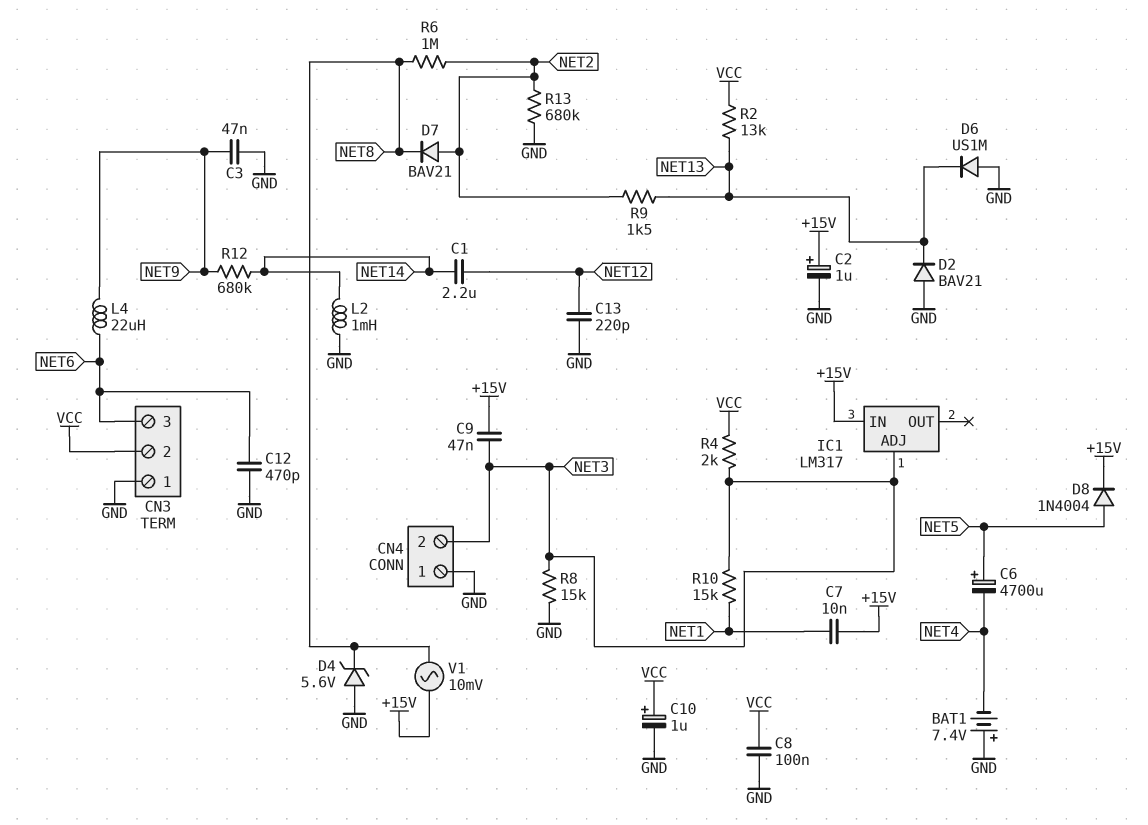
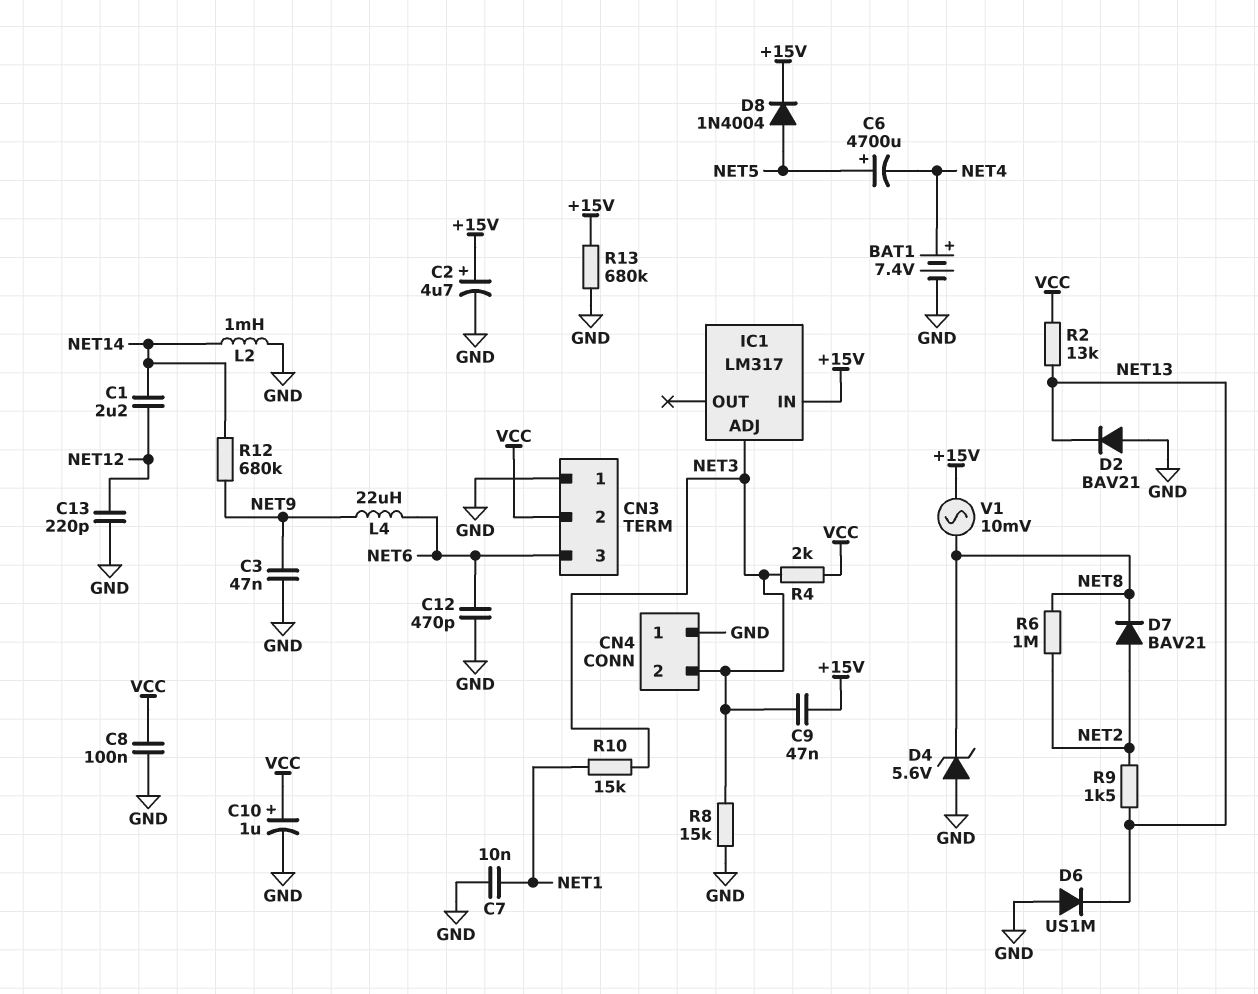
BAT1: 7.4V (plus GND, minus NET4) -> 7.4V (plus NET4, minus GND)
C2: 1uF (plus +15V, minus GND) -> 4.7uF (plus +15V, minus GND)
C7: 10nF (+15V, NET1) -> 10nF (GND, NET1)
R13: 680k (GND, NET2) -> 680k (+15V, GND)

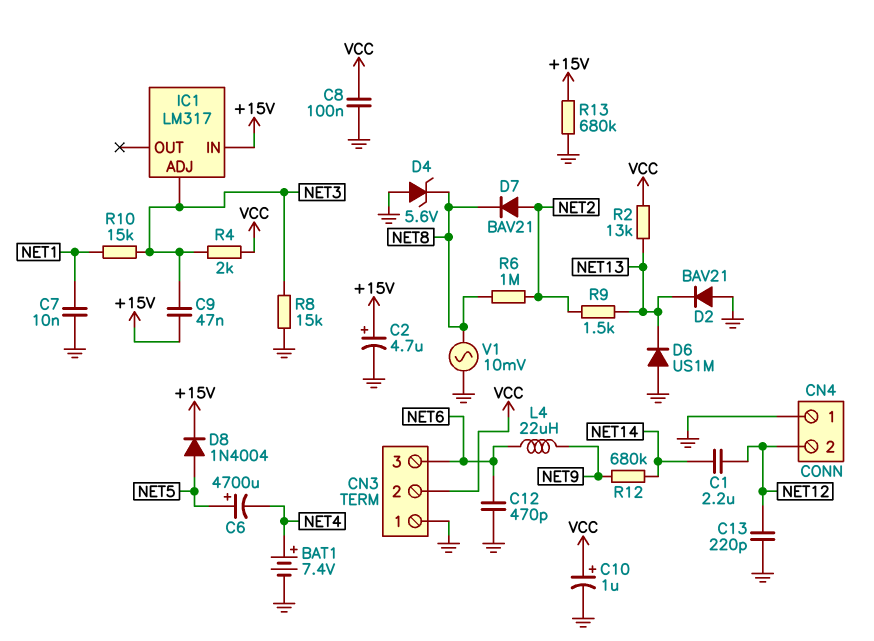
C3: 47nF (GND, NET9) -> none
CN4 pin 2: NET3 -> NET12
L2: 1mH (GND, NET14) -> none
V1: AC 10mV (+15V, NET8) -> AC 10mV (GND, NET8)

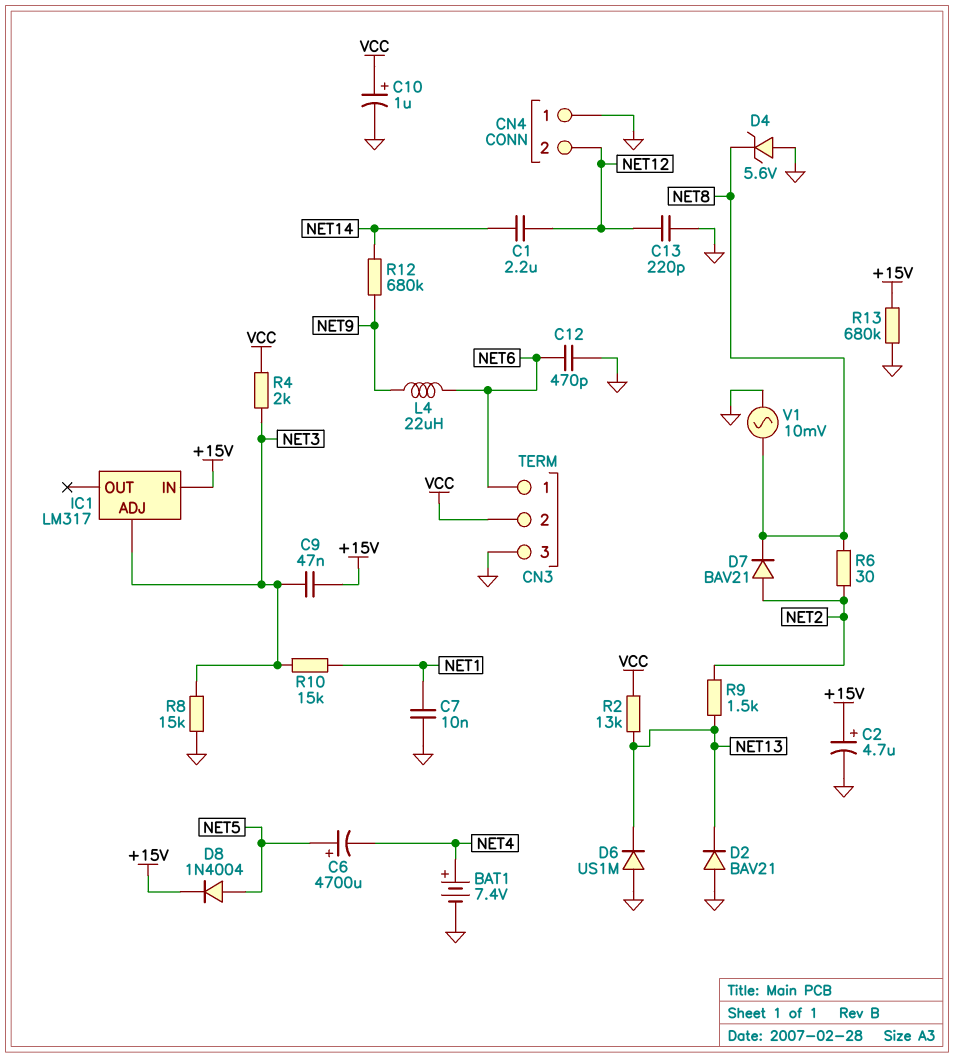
C8: 100nF (GND, VCC) -> none
CN3 pin 1: GND -> NET6
CN3 pin 3: NET6 -> GND
R6: 1M (NET2, NET8) -> 30 (NET2, NET8)

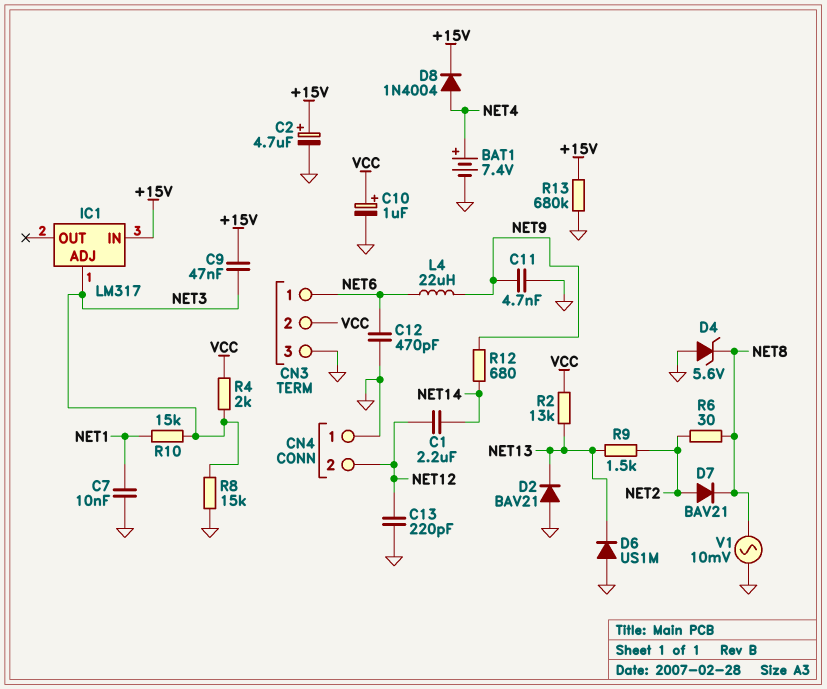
C6: 4700uF (plus NET5, minus NET4) -> none
C11: none -> 4.7nF (GND, NET9)
D8: diode 1N4004 (A NET5, K +15V) -> diode 1N4004 (A NET4, K +15V)
R12: 680k (NET9, NET14) -> 680 (NET9, NET14)

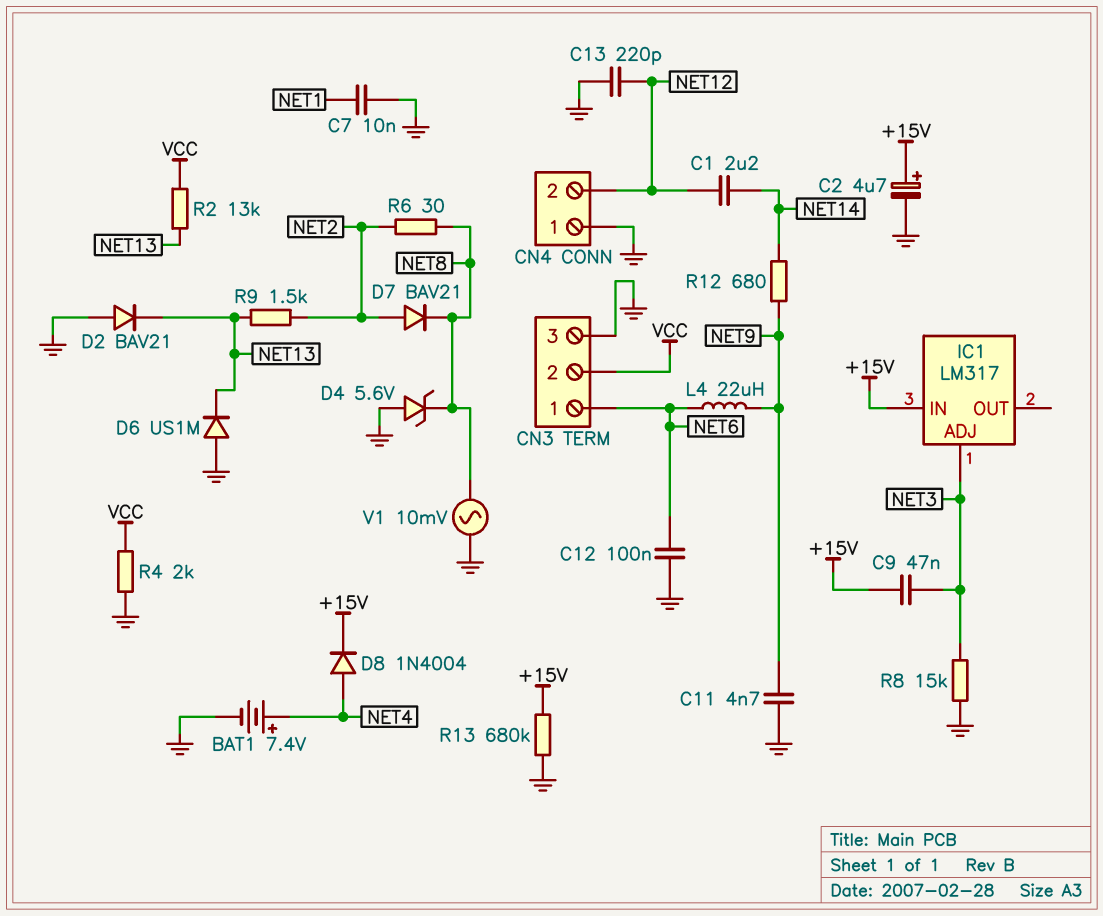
C10: 1uF (plus VCC, minus GND) -> none
C12: 470pF (GND, NET6) -> 100nF (GND, NET6)
R4: 2k (NET3, VCC) -> 2k (GND, VCC)
R10: 15k (NET1, NET3) -> none

